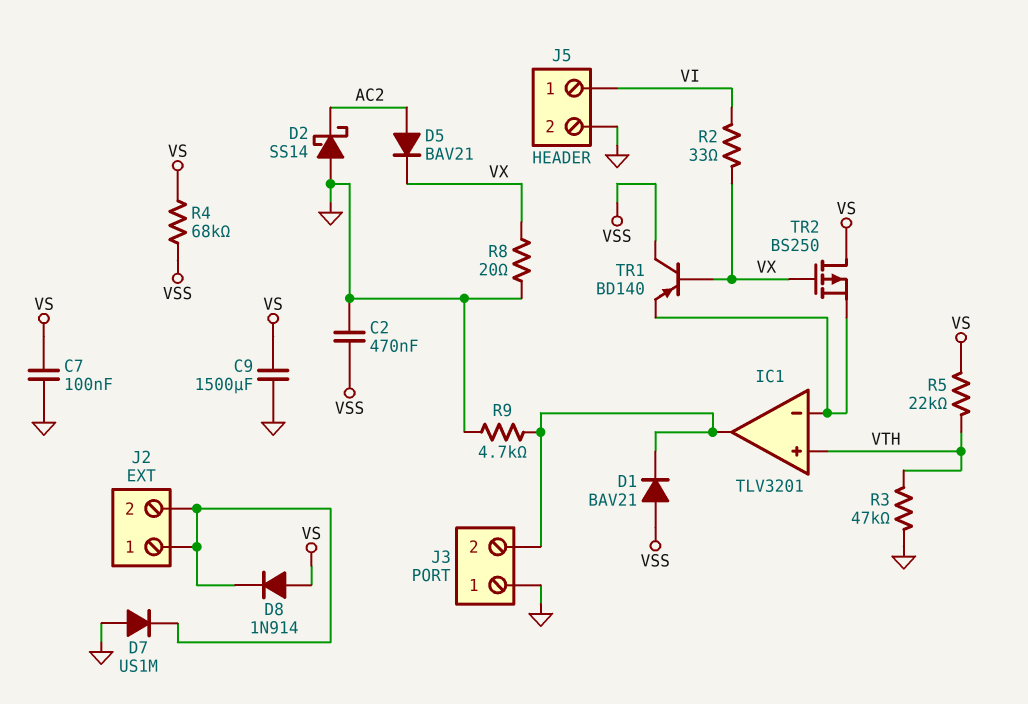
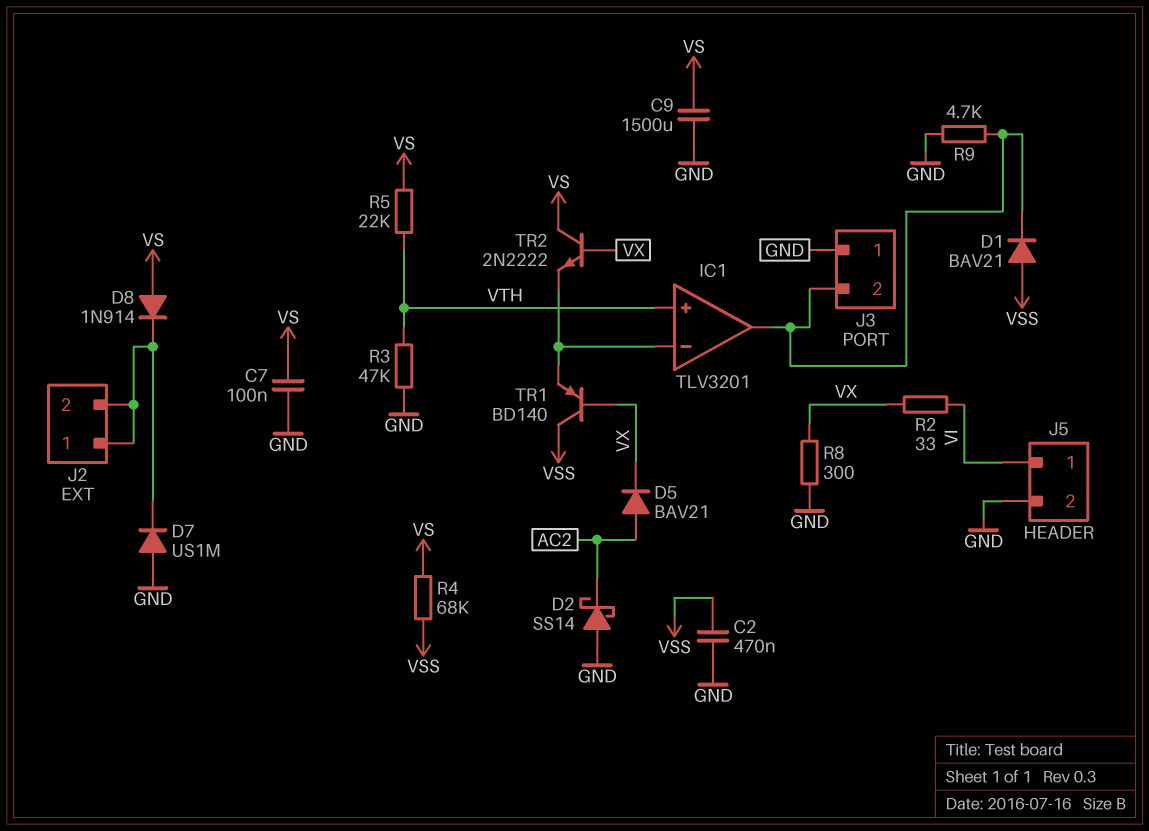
R8: 20 (GND, VX) -> 300 (GND, VX)
TR2: PMOS BS250 (G VX, D VS, S IC1/in-) -> NPN 2N2222 (B VX, C VS, E IC1/in-)

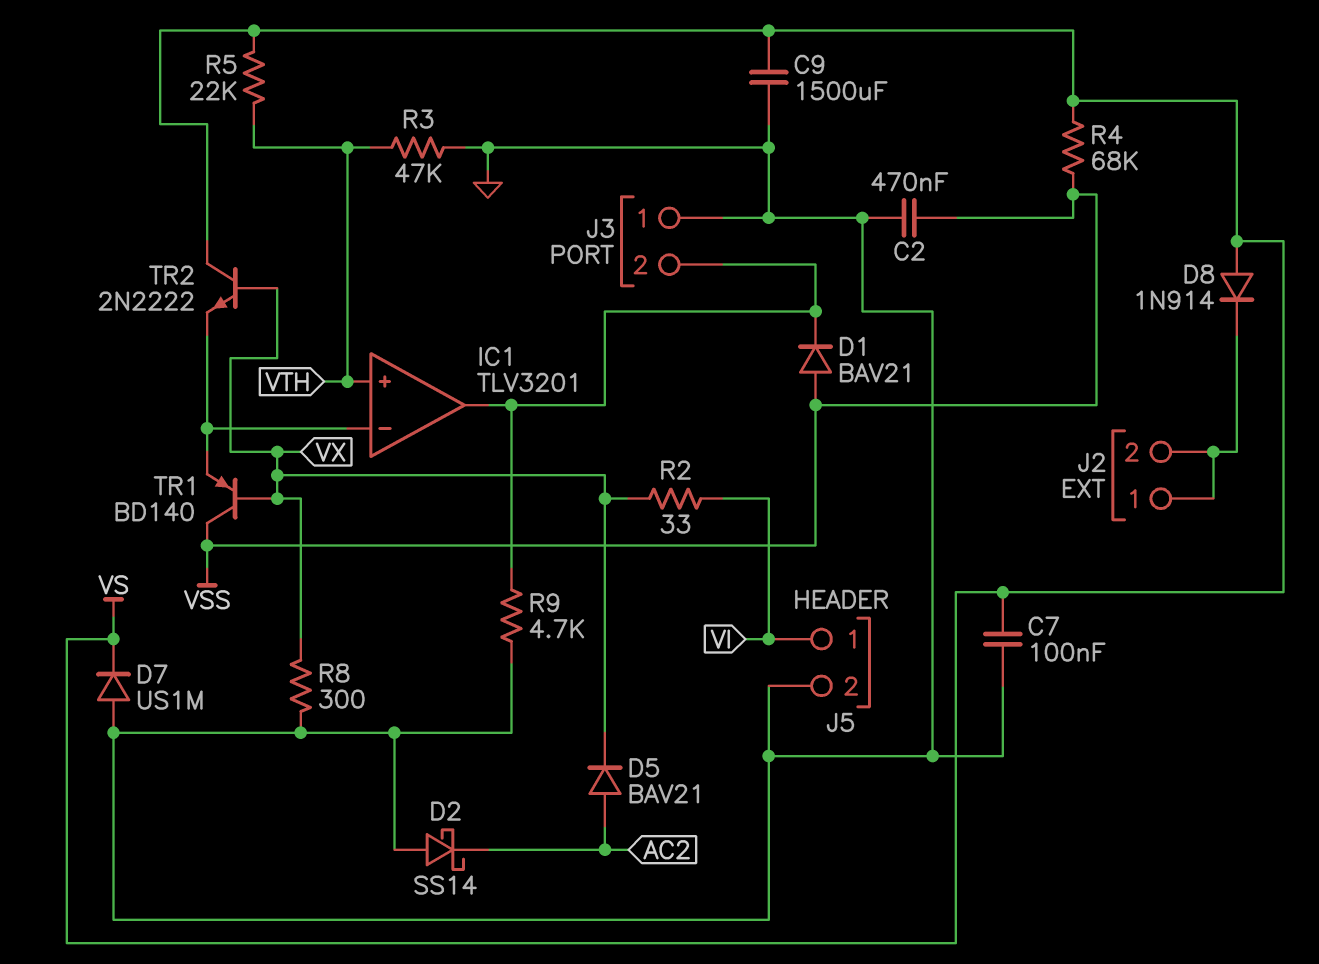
D7: diode US1M (A GND, K J2/1) -> diode US1M (A GND, K VS)

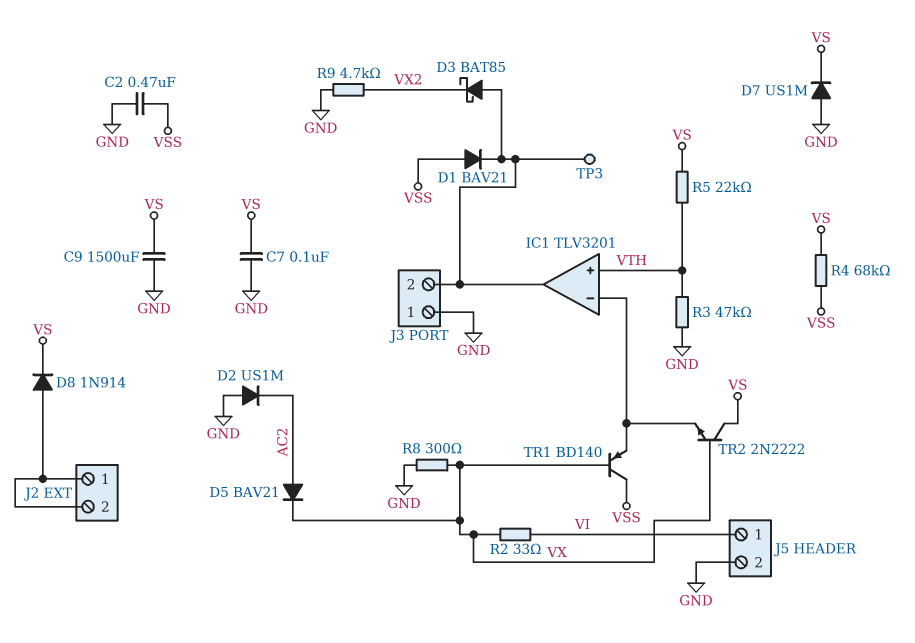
D2: schottky SS14 (A GND, K AC2) -> diode US1M (A GND, K AC2)
D3: none -> schottky BAT85 (A IC1/out, K VX2)
D8: diode 1N914 (A VS, K J2/1) -> diode 1N914 (A J2/1, K VS)
R9: 4.7k (GND, IC1/out) -> 4.7k (GND, VX2)
TP3: none -> test point (IC1/out)

